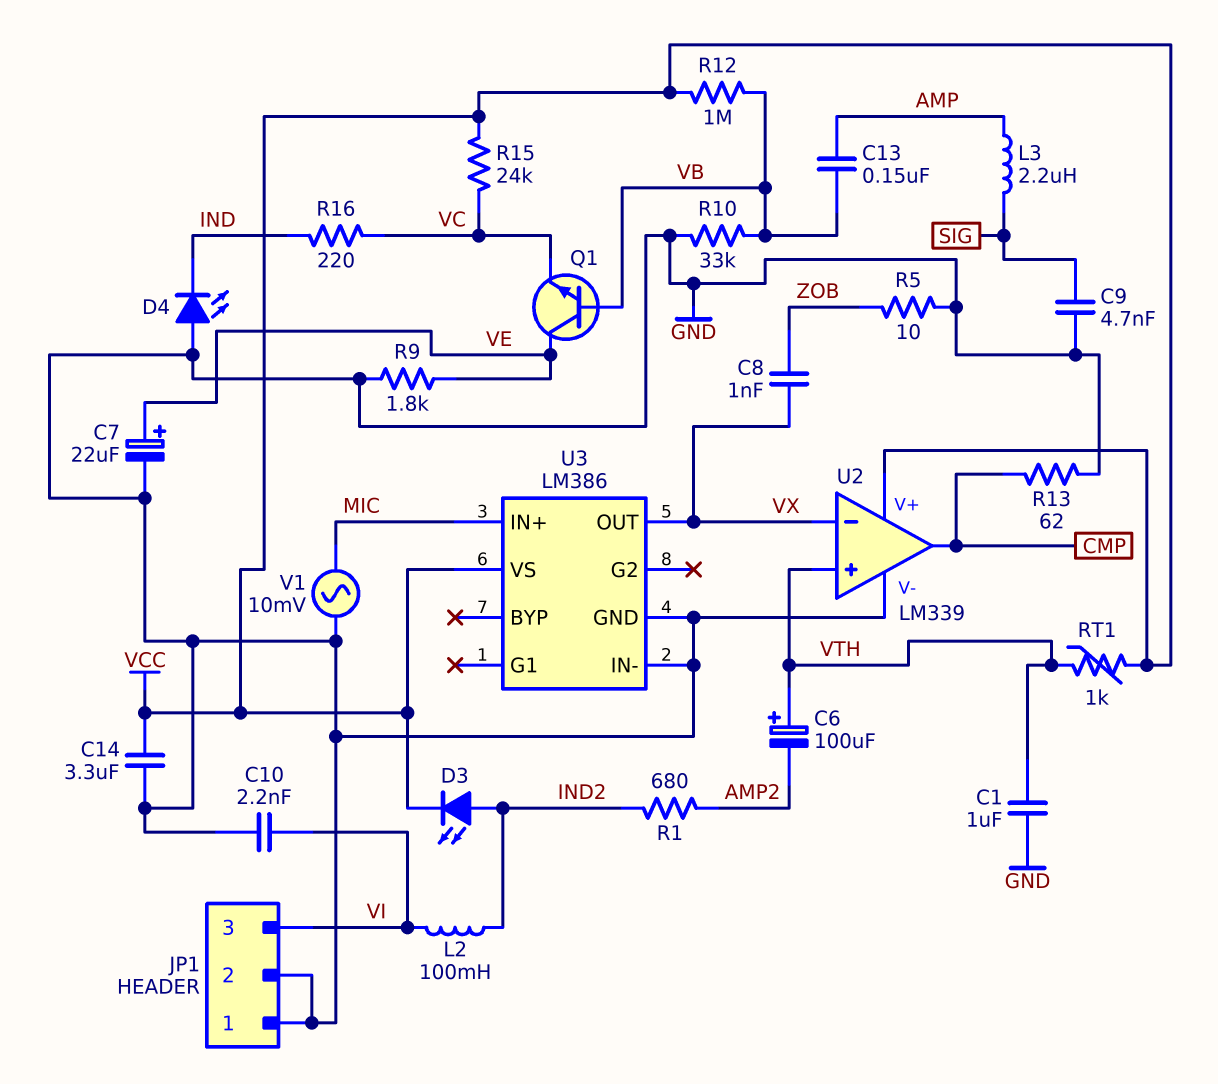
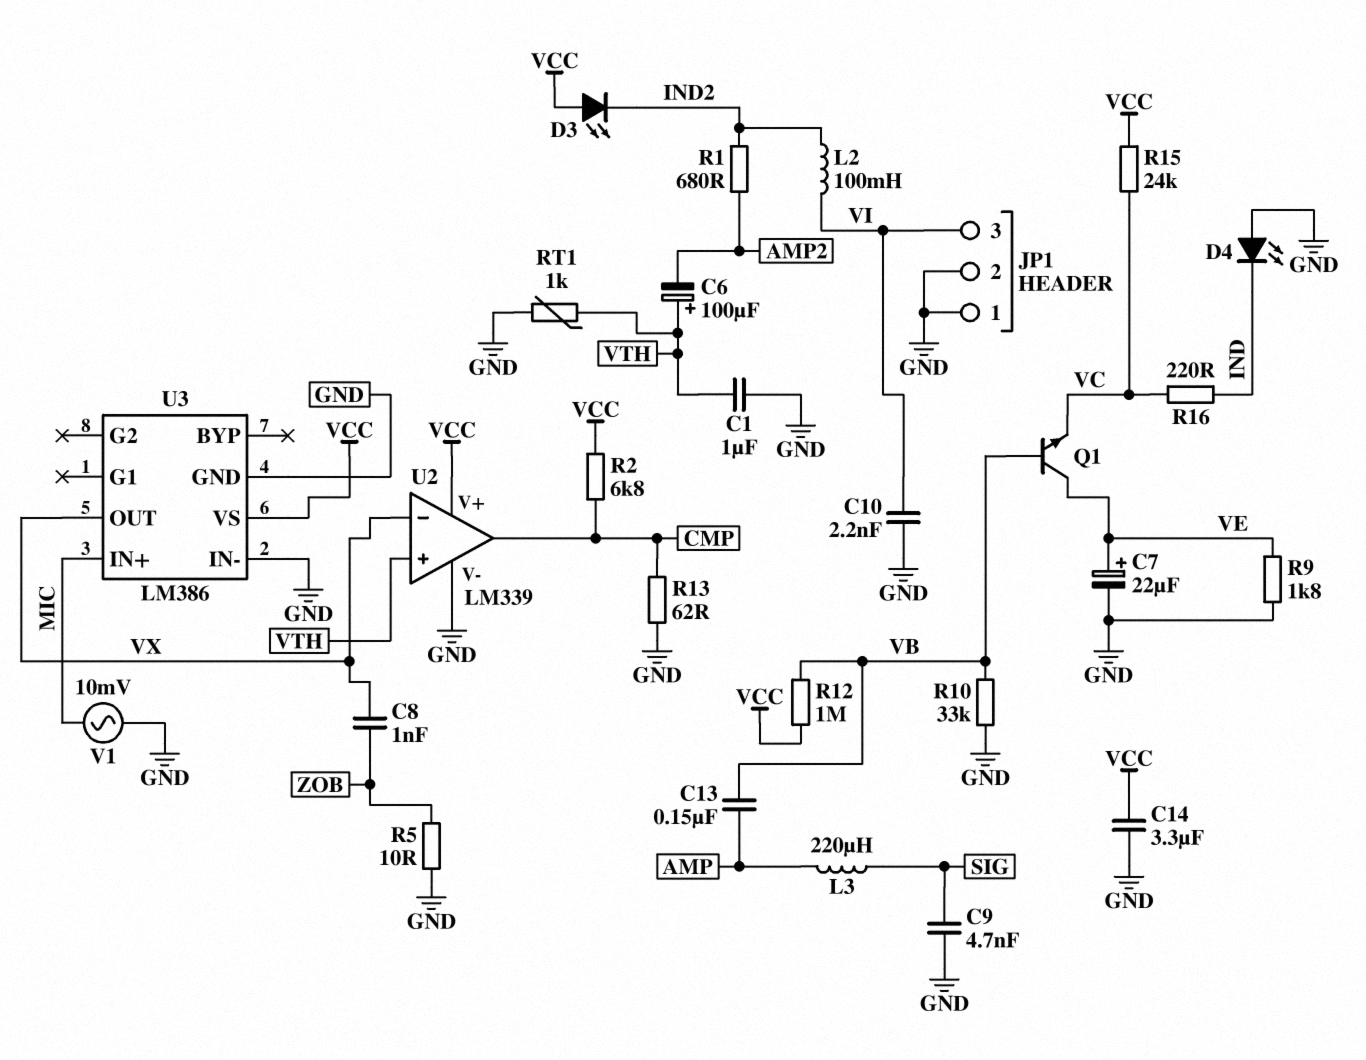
D3: LED (A IND2, K VCC) -> LED (A VCC, K IND2)
L3: 2.2uH (AMP, SIG) -> 220uH (AMP, SIG)
R2: none -> 6.8k (CMP, VCC)
RT1: 1k (VCC, VTH) -> 1k (GND, VTH)

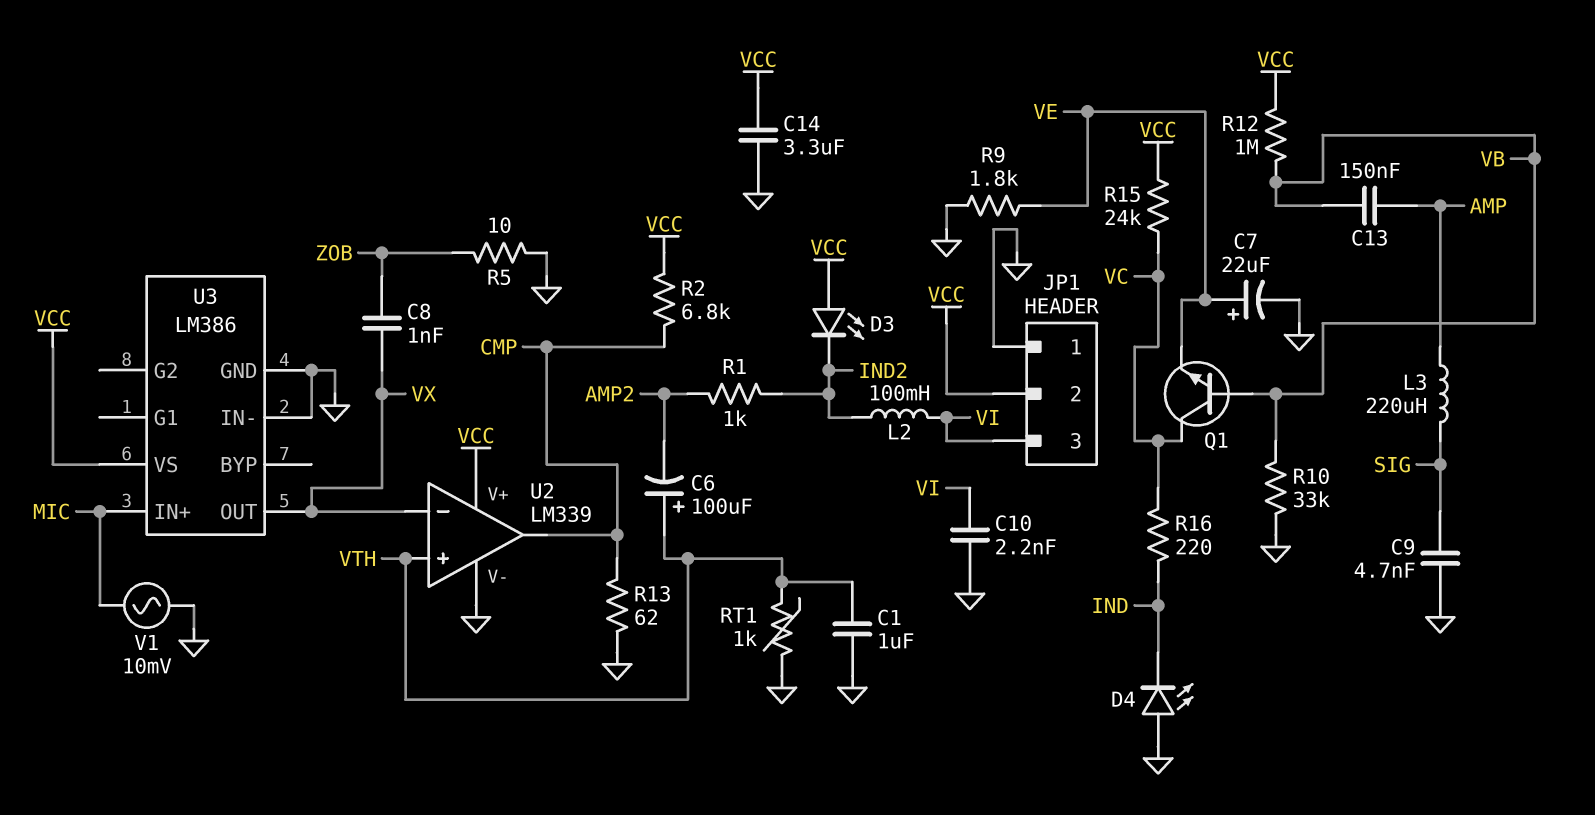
JP1 pin 2: GND -> VCC
Q1: NPN (B VB, C VE, E VC) -> NPN (B VB, C VC, E VE)
R1: 680 (AMP2, IND2) -> 1k (AMP2, IND2)

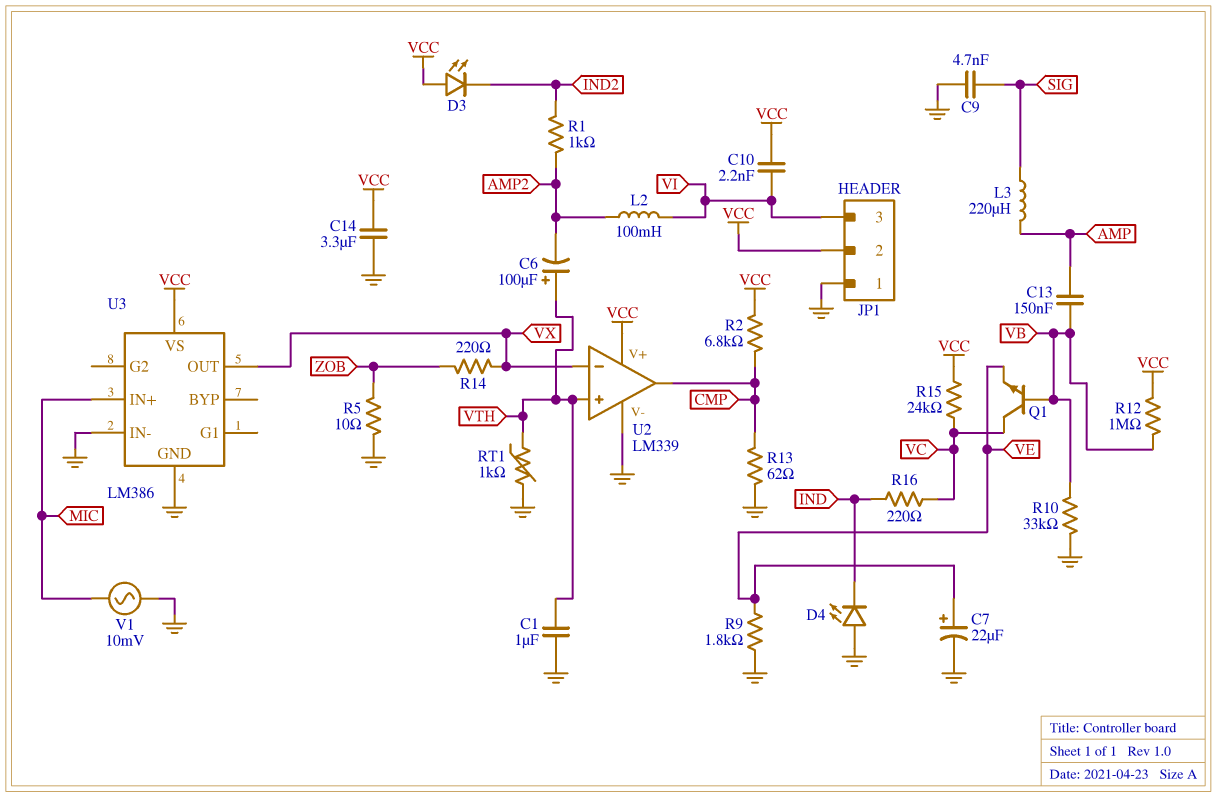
C8: 1nF (VX, ZOB) -> none
C10: 2.2nF (GND, VI) -> 2.2nF (VCC, VI)
L2: 100mH (IND2, VI) -> 100mH (AMP2, VI)
R14: none -> 220 (VX, ZOB)

